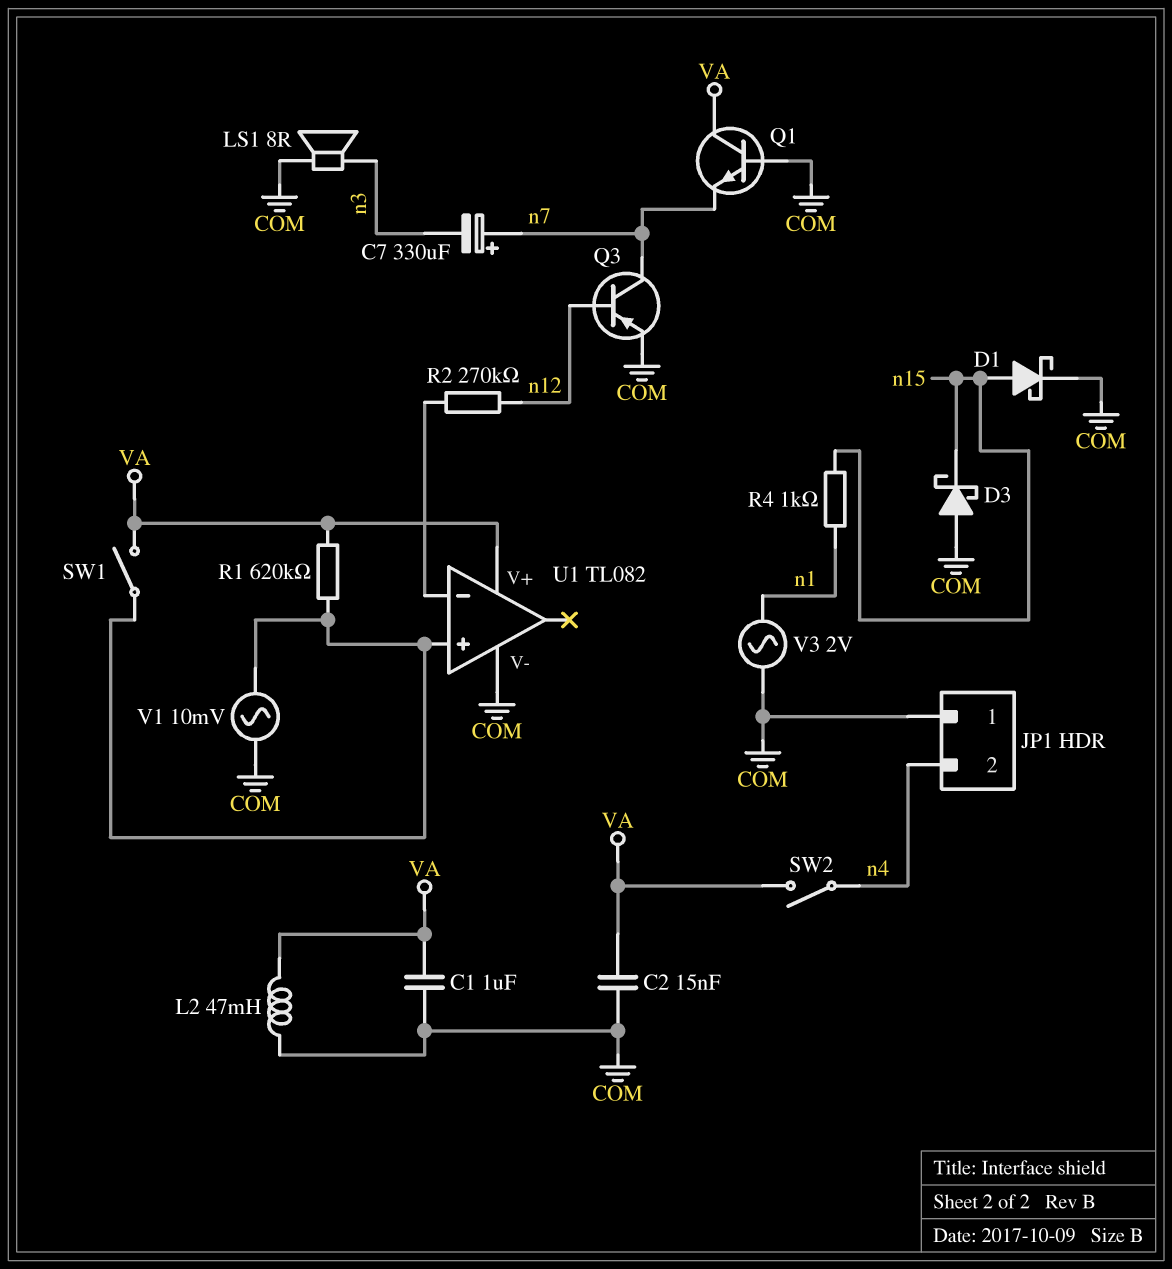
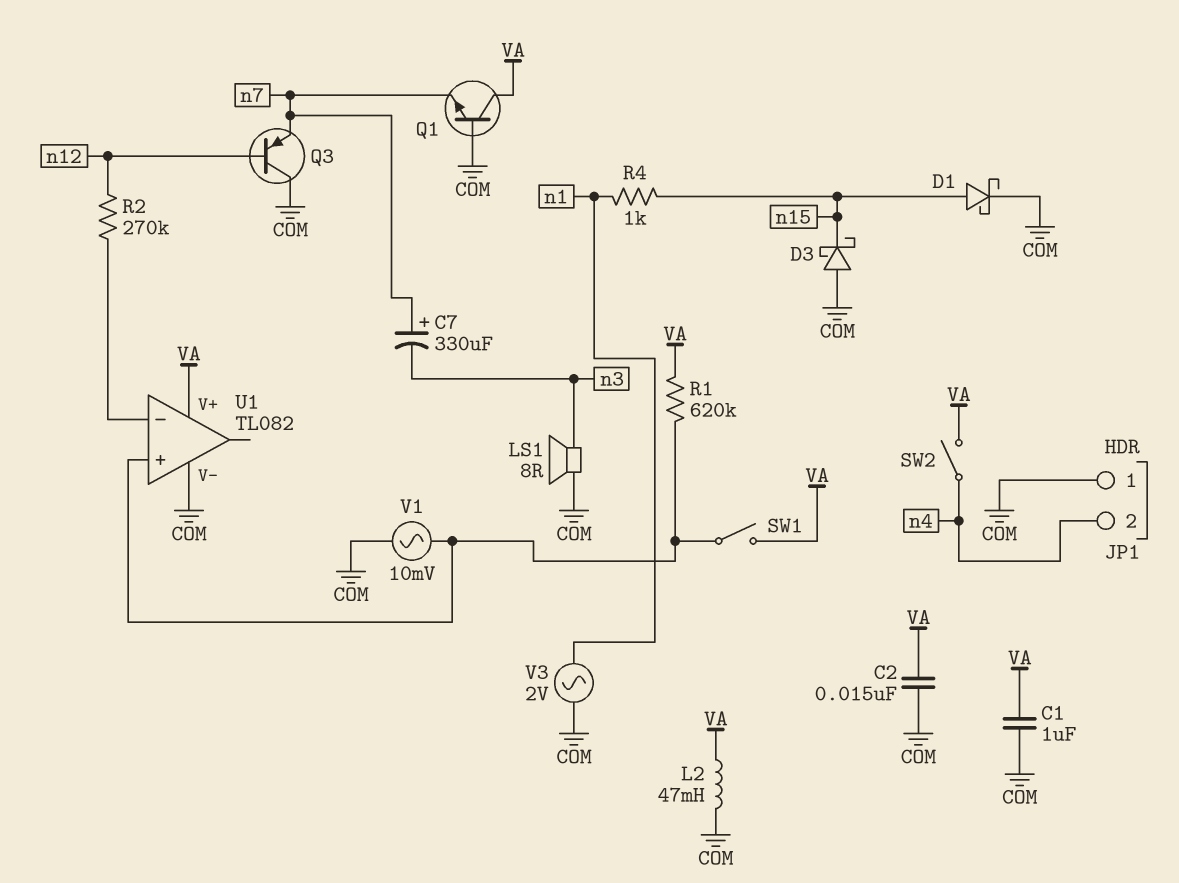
Q3: PNP (B n12, C n7, E COM) -> PNP (B n12, C COM, E n7)

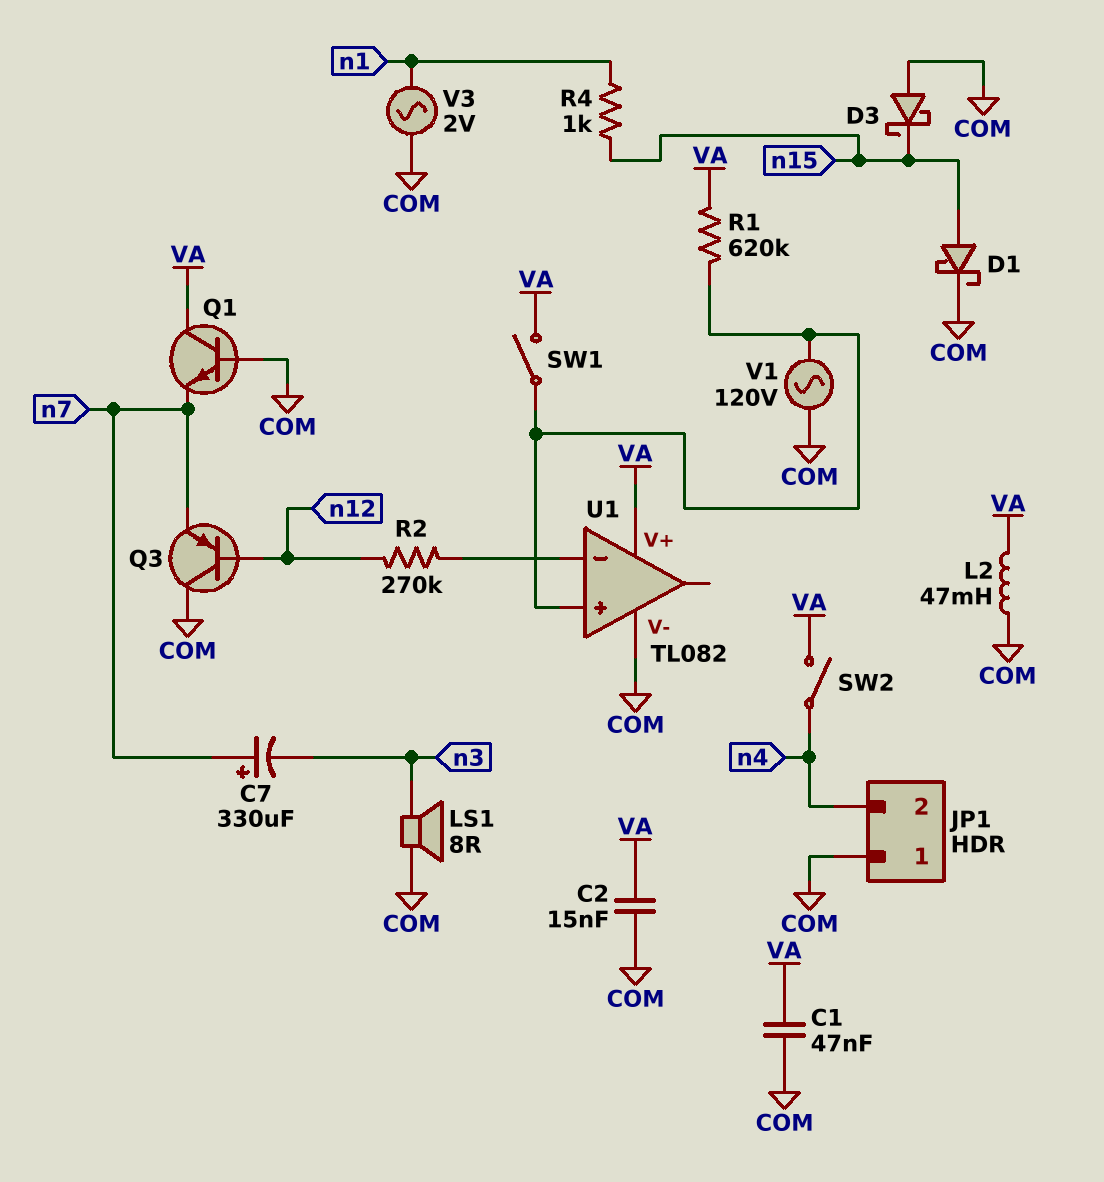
C1: 1uF (COM, VA) -> 47nF (COM, VA)
V1: AC 10mV (COM, U1/in+) -> AC 120V (COM, U1/in+)

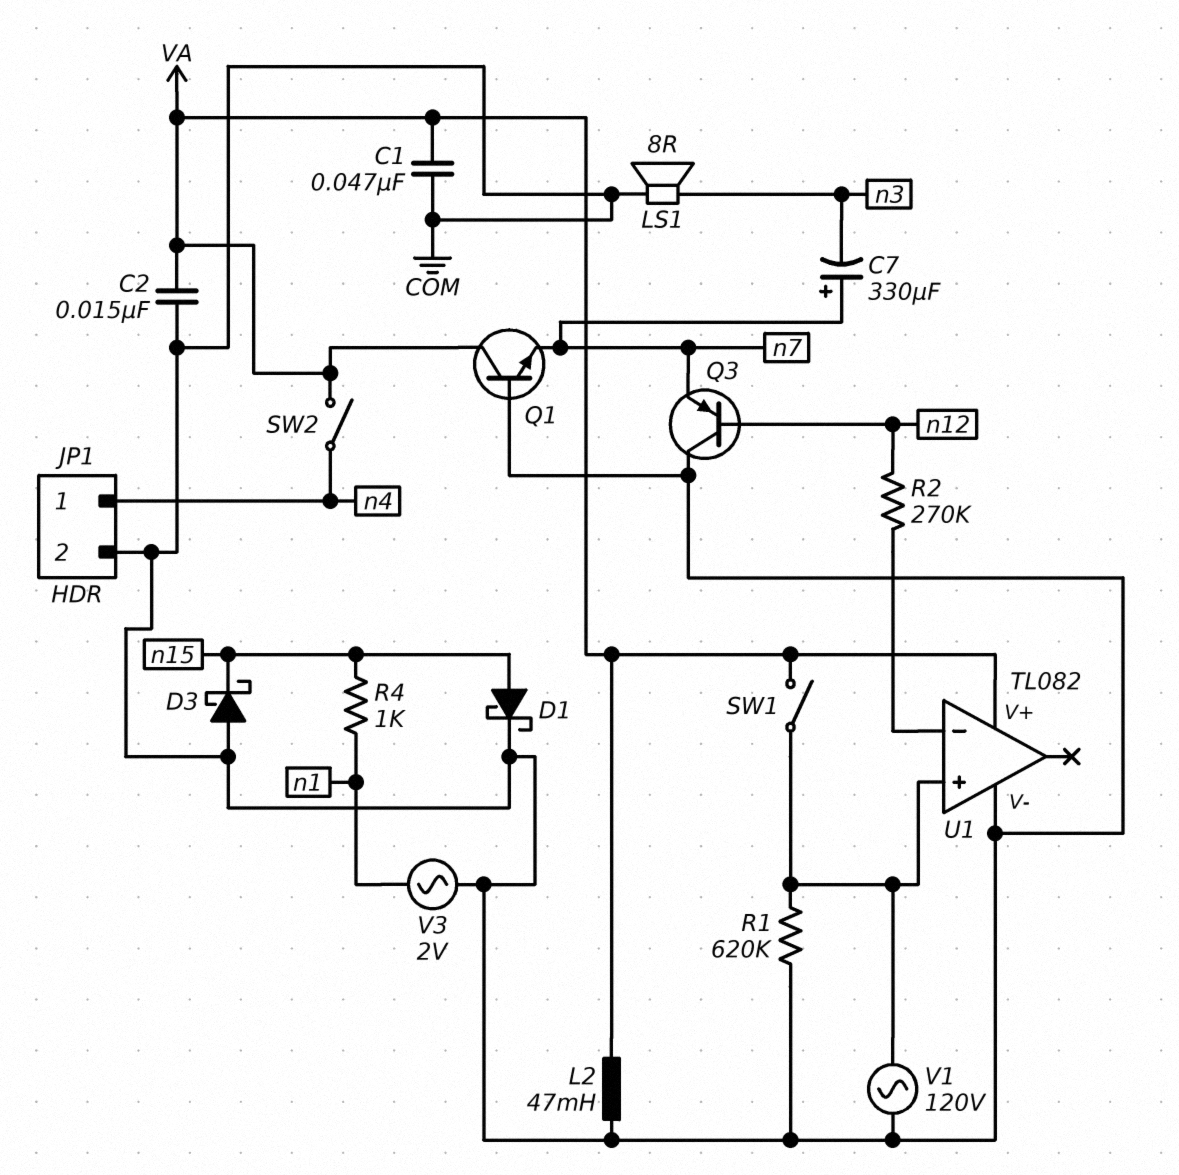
JP1 pin 1: COM -> n4
JP1 pin 2: n4 -> COM
R1: 620k (U1/in+, VA) -> 620k (COM, U1/in+)

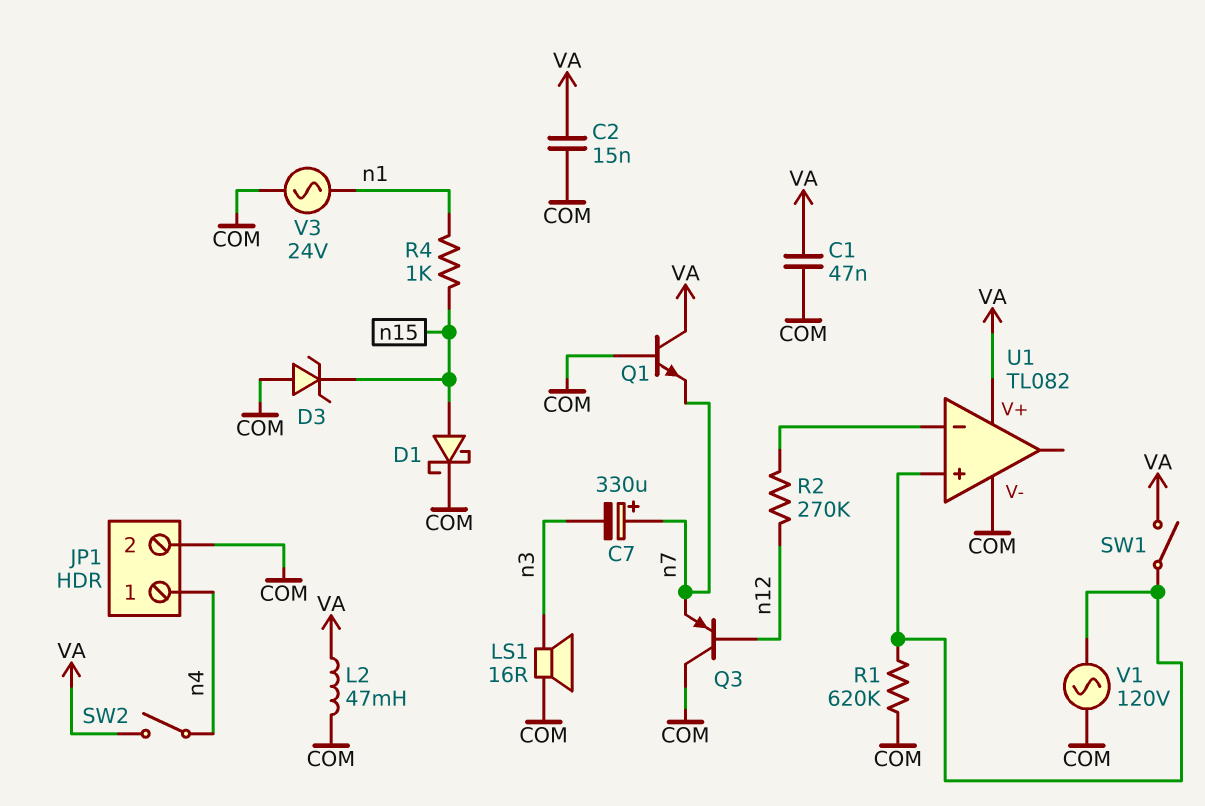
D3: schottky (A COM, K n15) -> zener (A COM, K n15)
LS1: speaker 8R (COM, n3) -> speaker 16R (COM, n3)
V3: AC 2V (COM, n1) -> AC 24V (COM, n1)

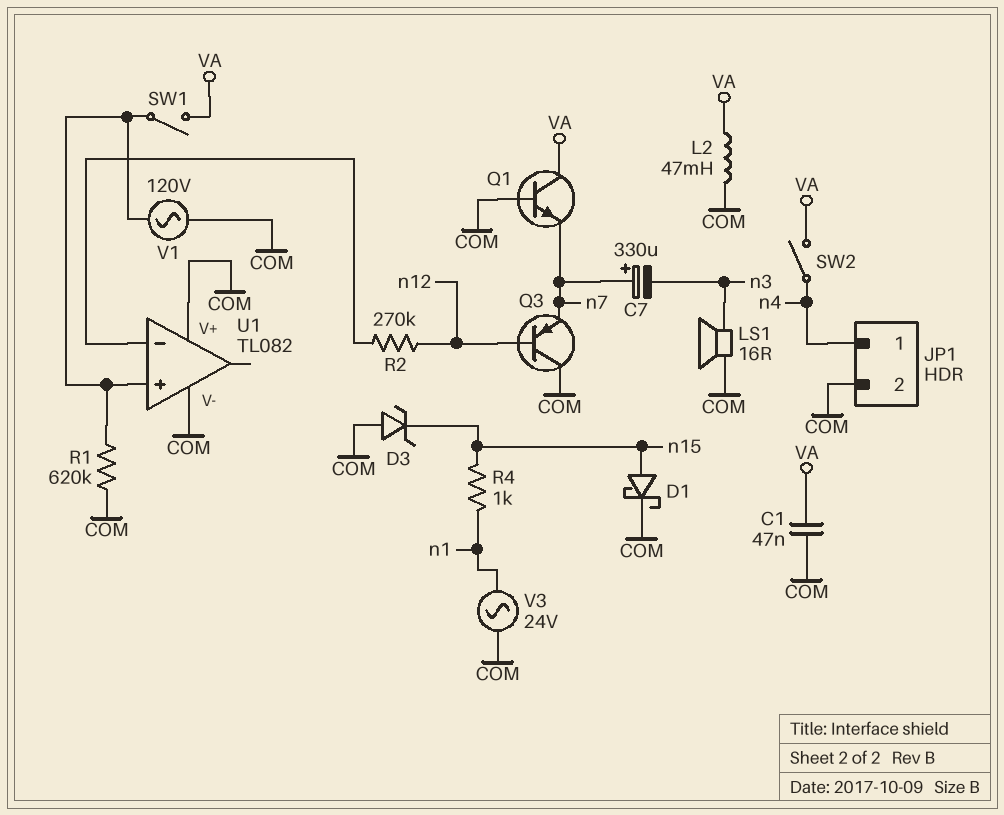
C2: 15nF (COM, VA) -> none
U1 pin V+: VA -> COM

